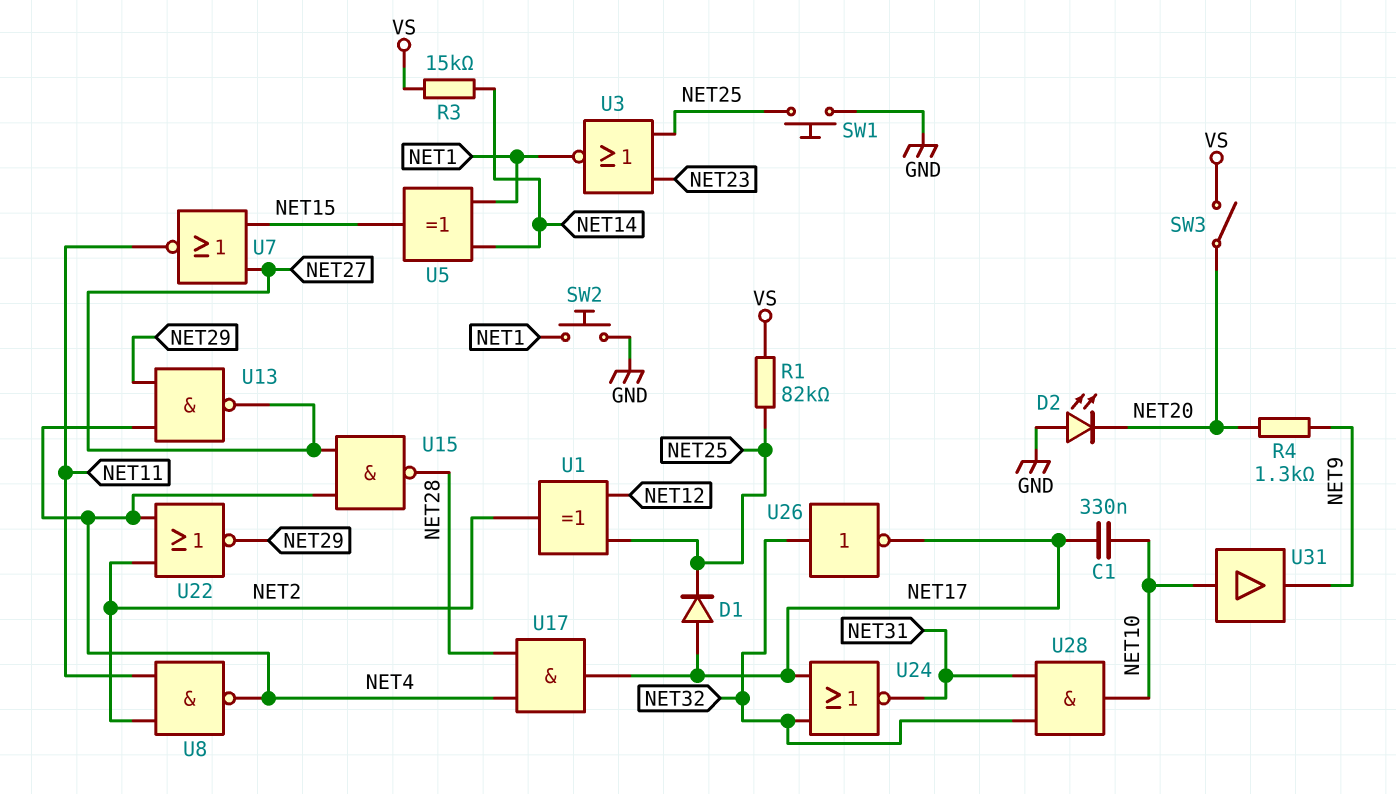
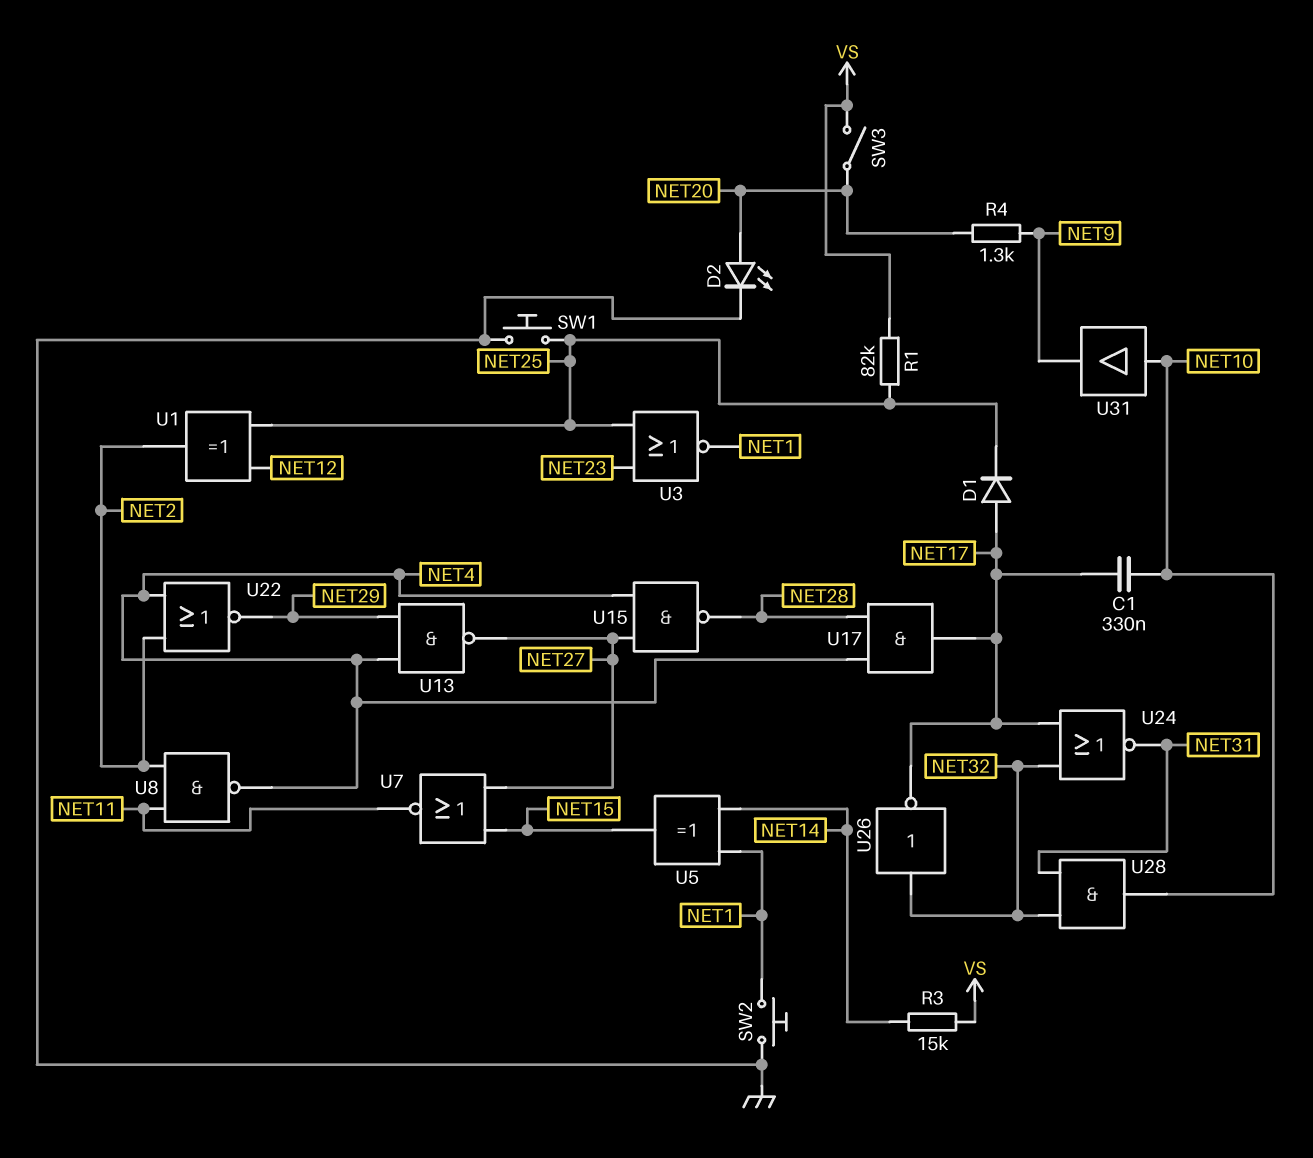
D2: LED (A GND, K NET20) -> LED (A NET20, K GND)

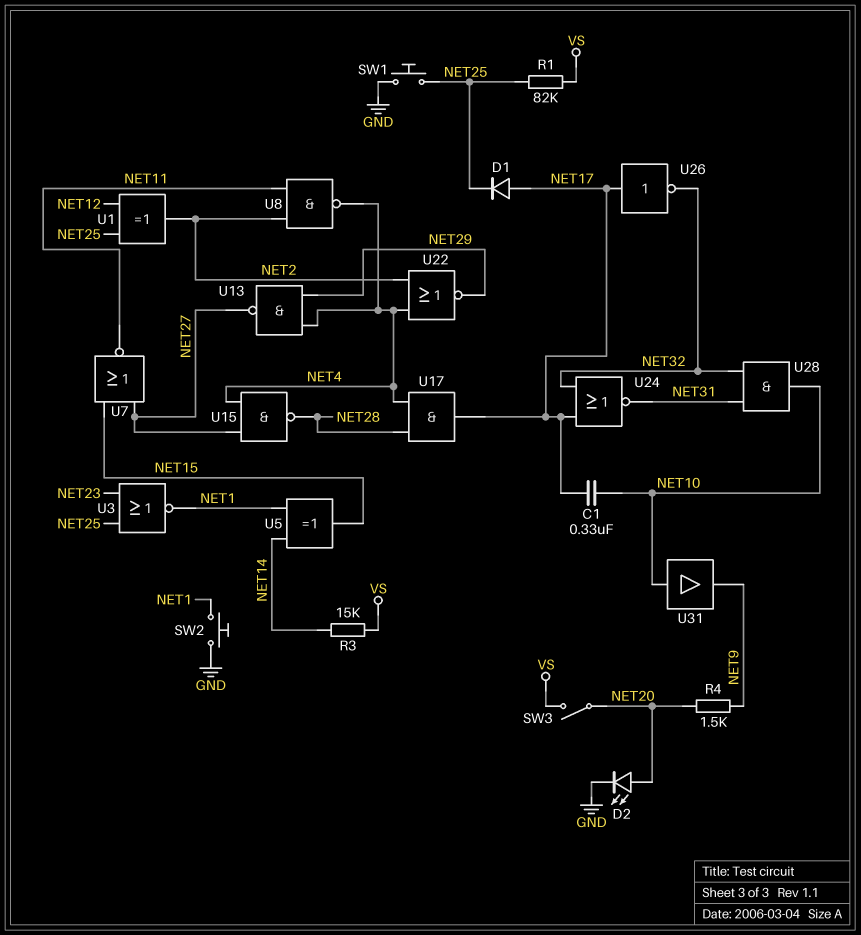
R4: 1.3k (NET9, NET20) -> 1.5k (NET9, NET20)
U26: NOT (in NET32, out NET17) -> NOT (in NET17, out NET32)

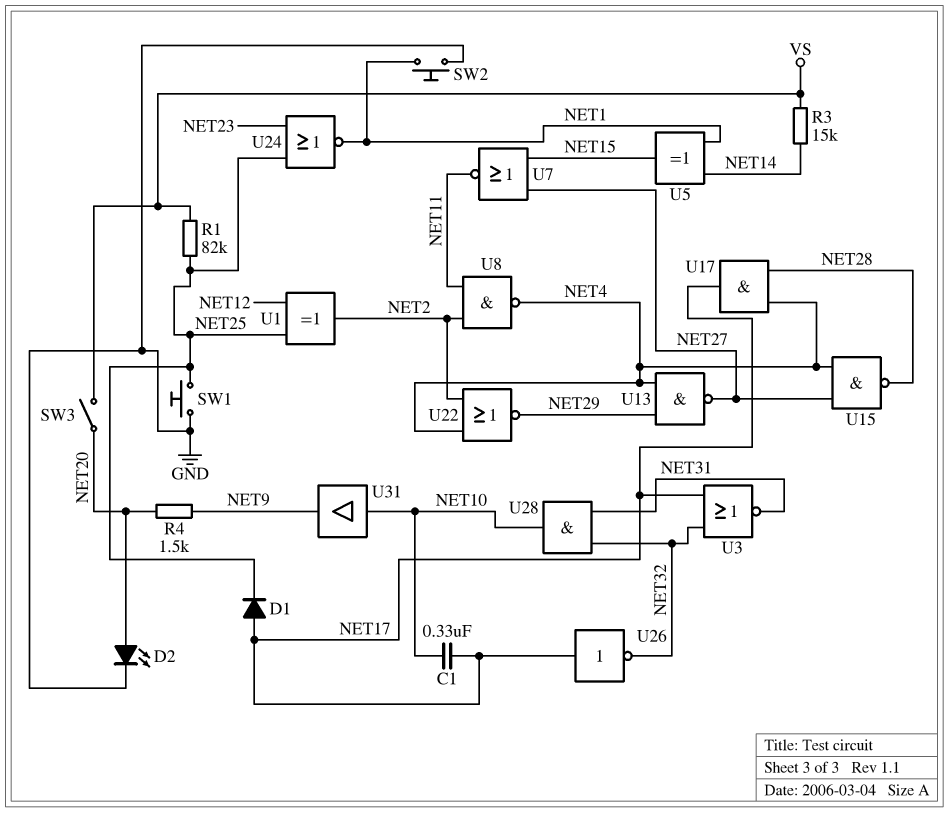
U3: NOR (in NET23, in NET25, out NET1) -> NOR (in NET17, in NET32, out NET31)
U24: NOR (in NET17, in NET32, out NET31) -> NOR (in NET23, in NET25, out NET1)

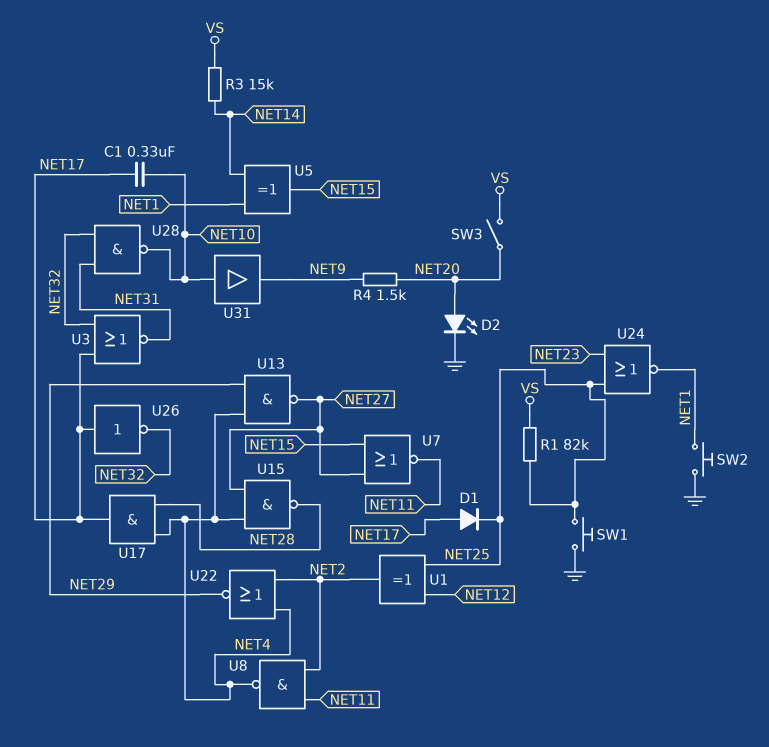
U28: AND (in NET31, in NET32, out NET10) -> NAND (in NET31, in NET32, out NET10)

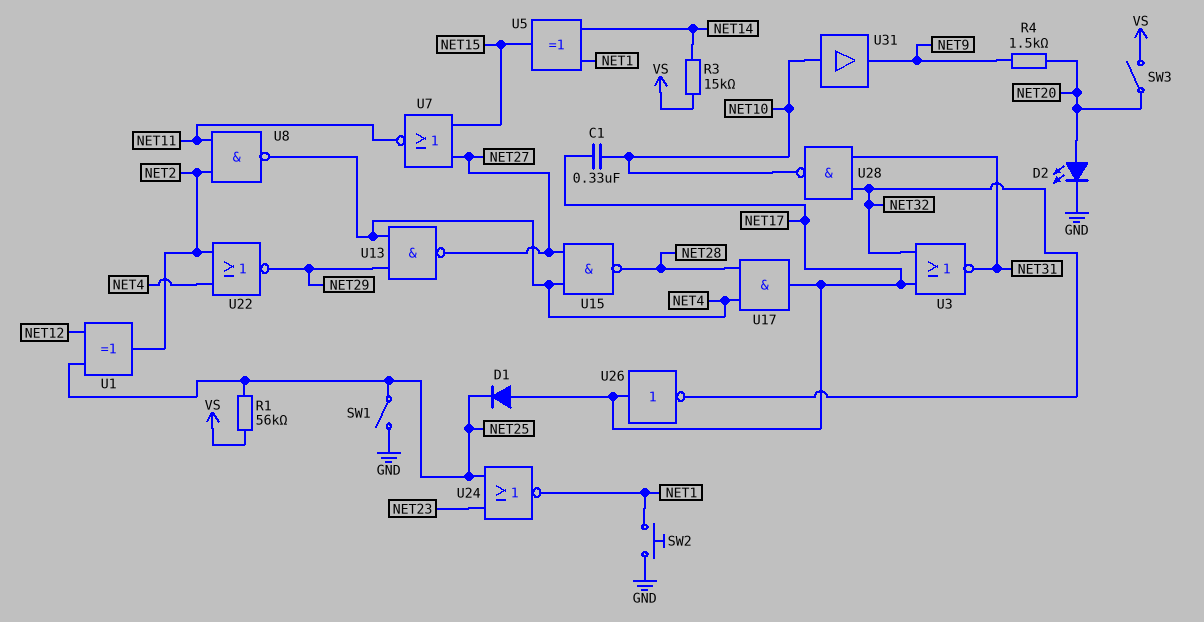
R1: 82k (NET25, VS) -> 56k (NET25, VS)
SW1: button (GND, NET25) -> switch (GND, NET25)

